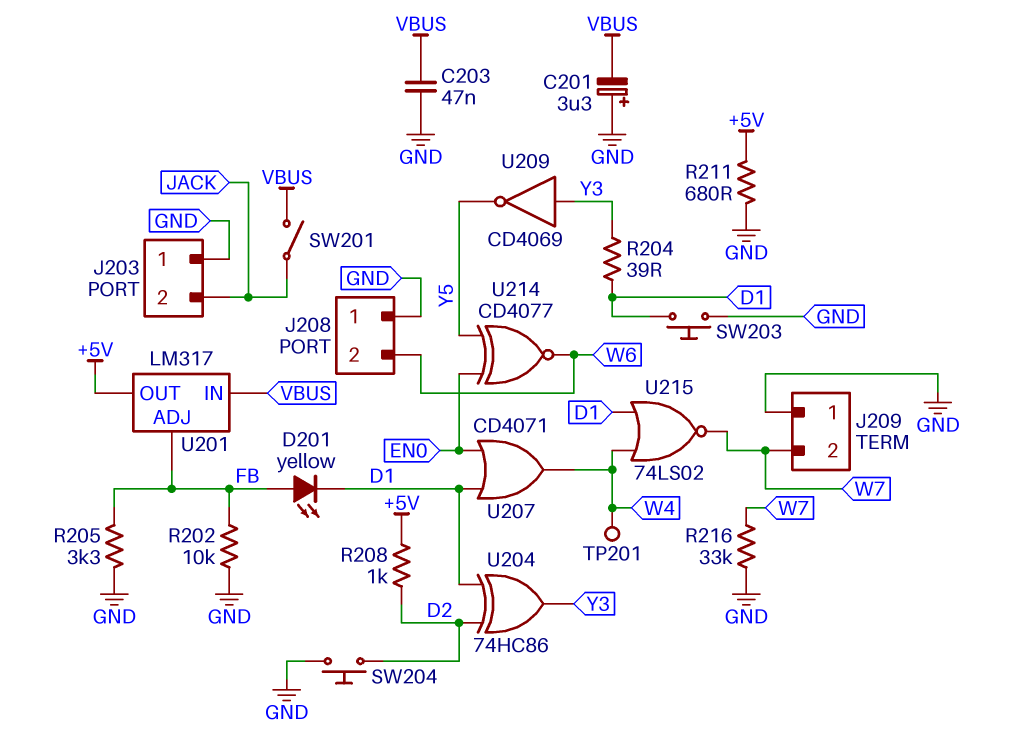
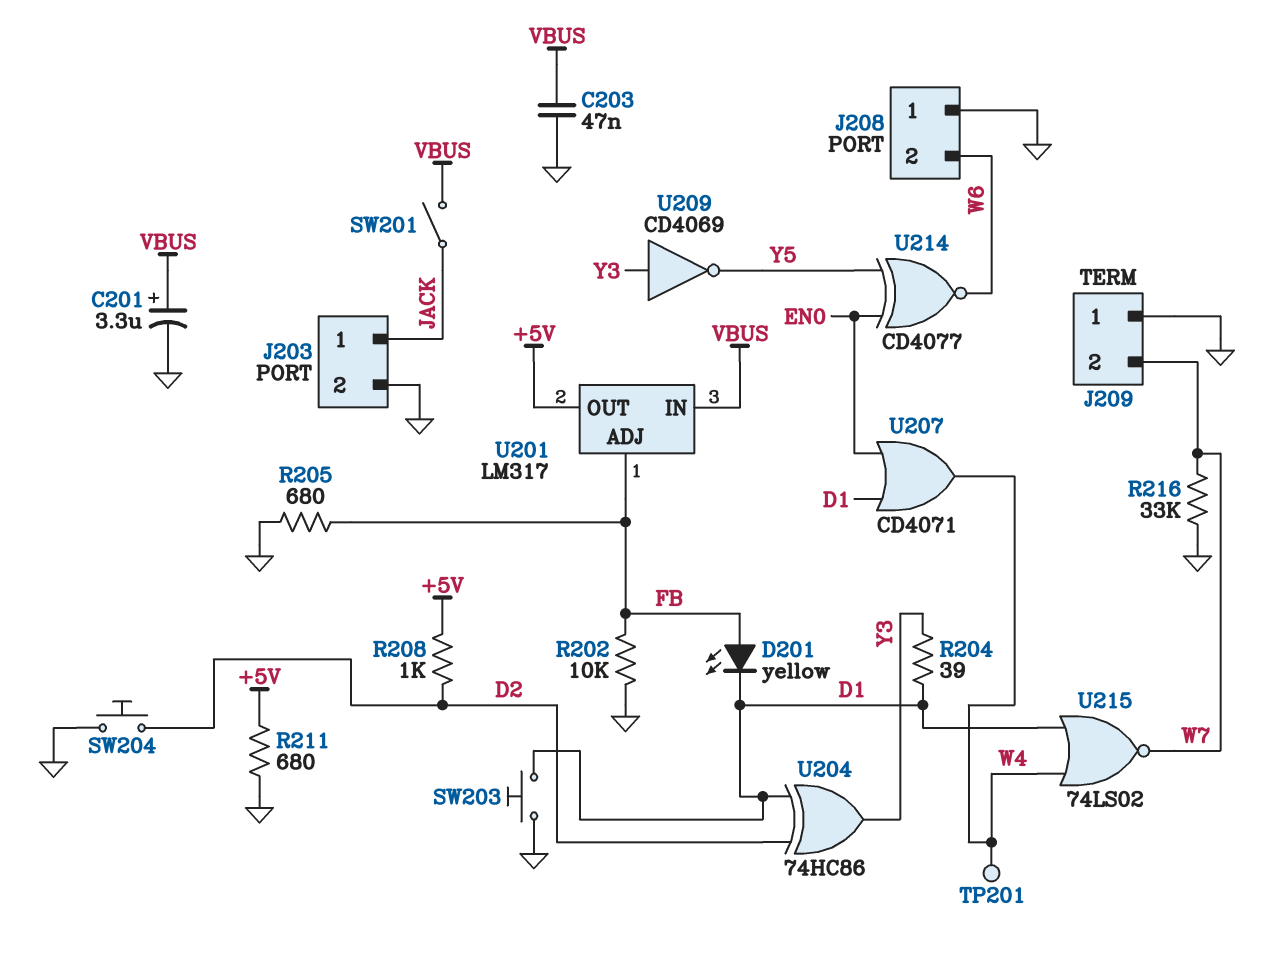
C201: 3.3uF (plus GND, minus VBUS) -> 3.3uF (plus VBUS, minus GND)
J203 pin 1: GND -> JACK
J203 pin 2: JACK -> GND
R205: 3.3k (FB, GND) -> 680 (FB, GND)

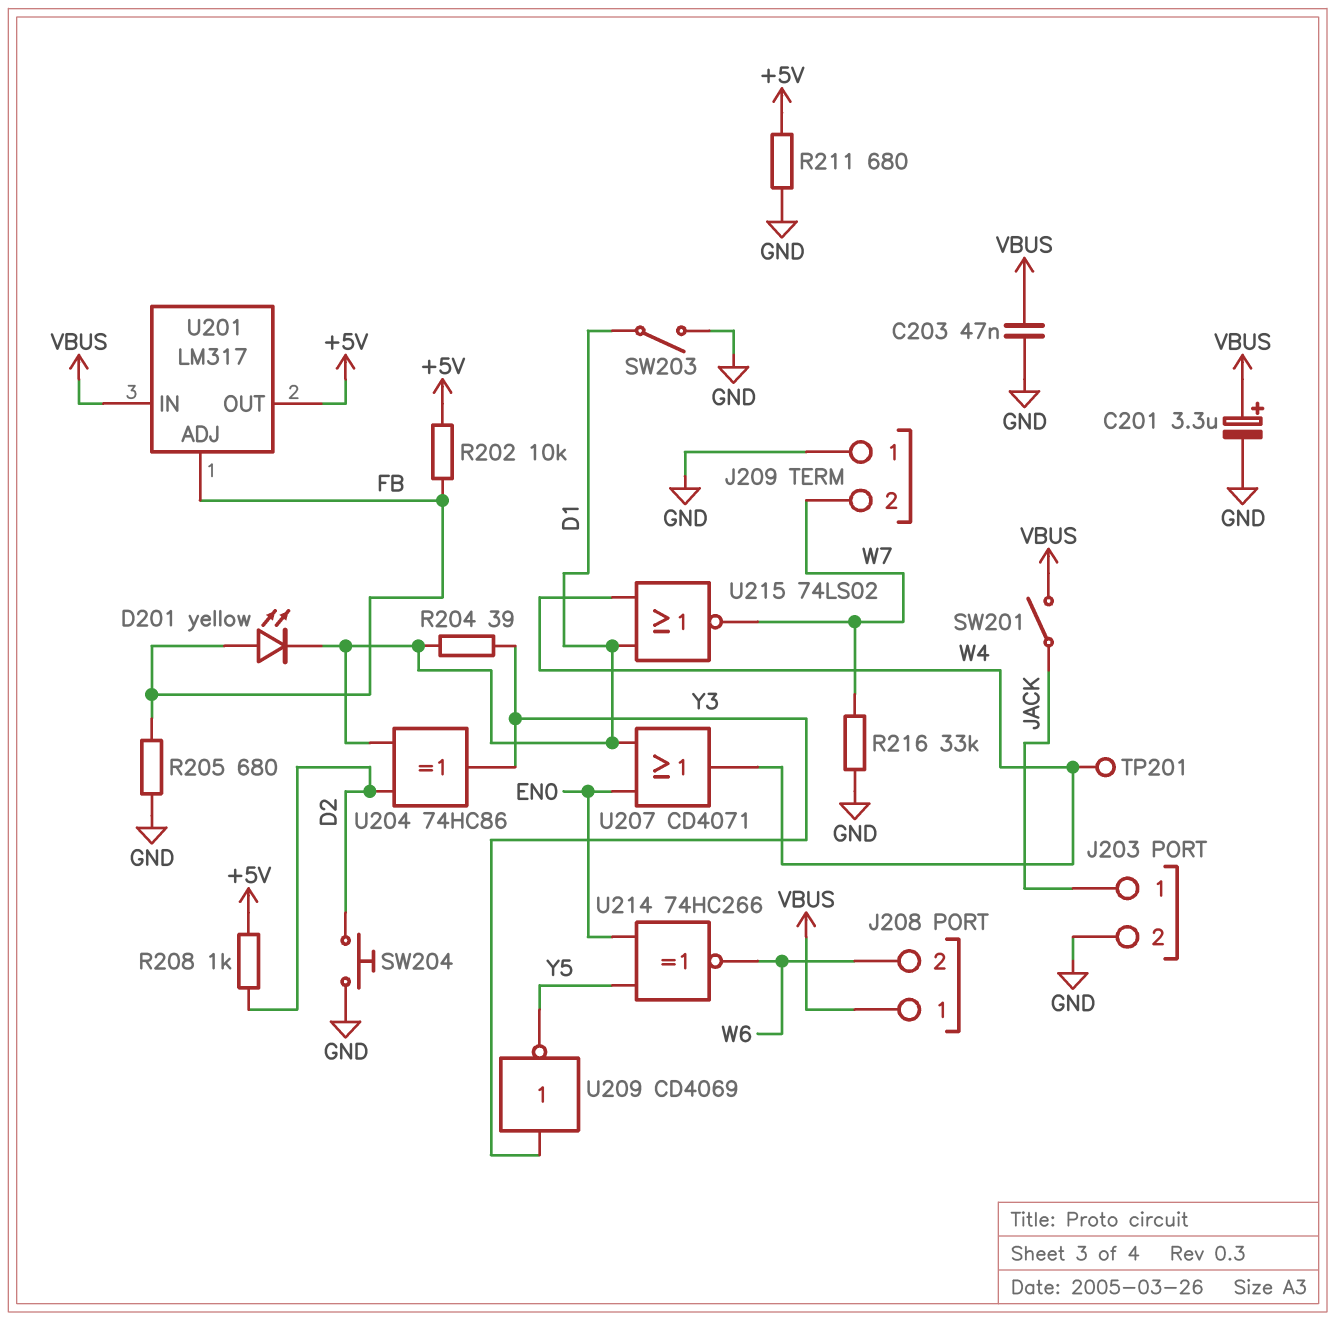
J208 pin 1: GND -> VBUS
R202: 10k (FB, GND) -> 10k (+5V, FB)
SW203: button (D1, GND) -> switch (D1, GND)
U214: XNOR CD4077 (in EN0, in Y5, out W6) -> XNOR 74HC266 (in EN0, in Y5, out W6)

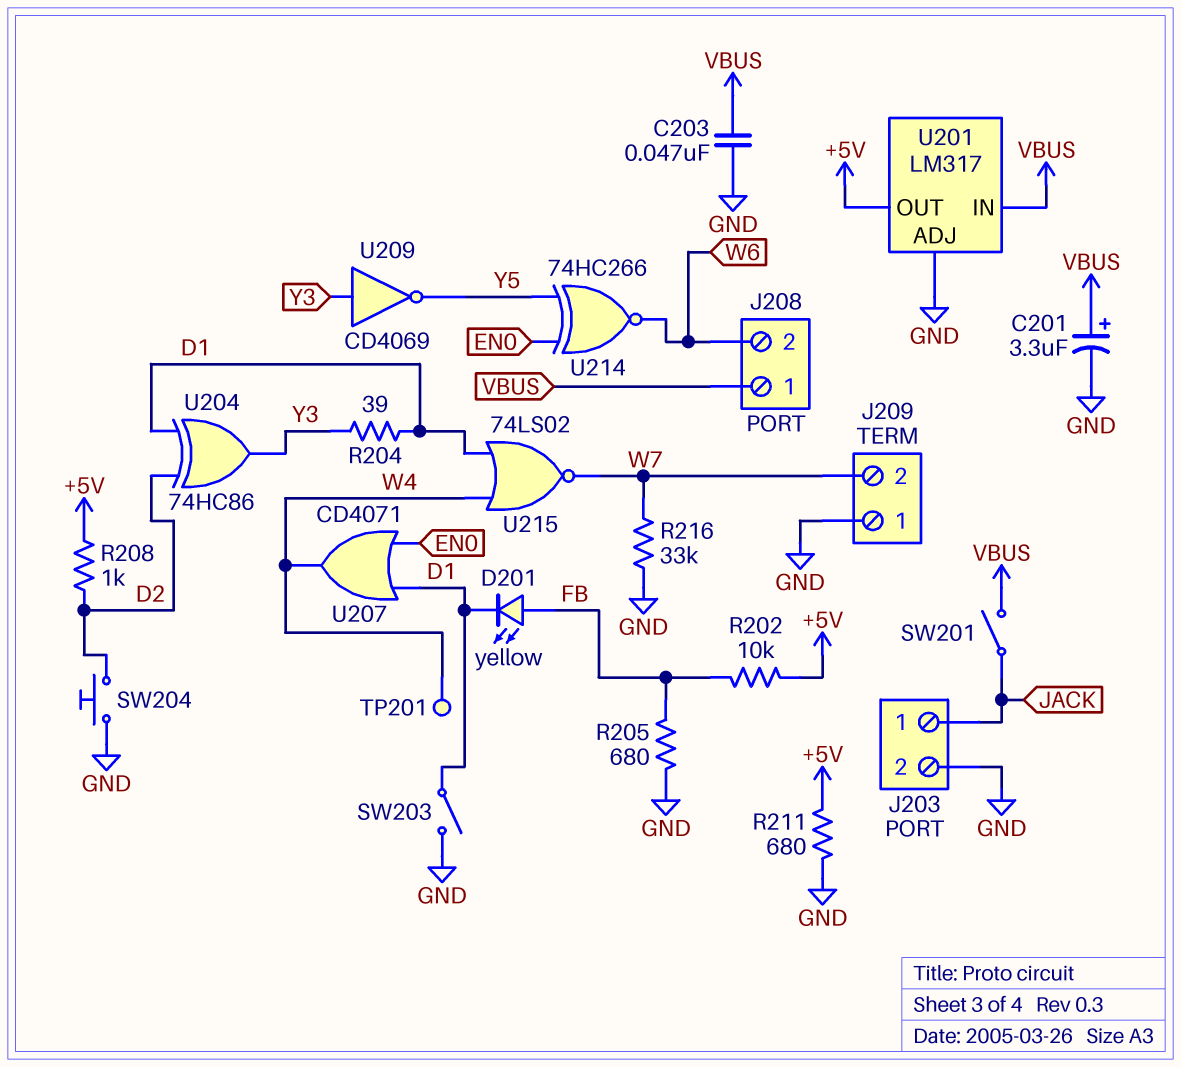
U201 pin ADJ: FB -> GND

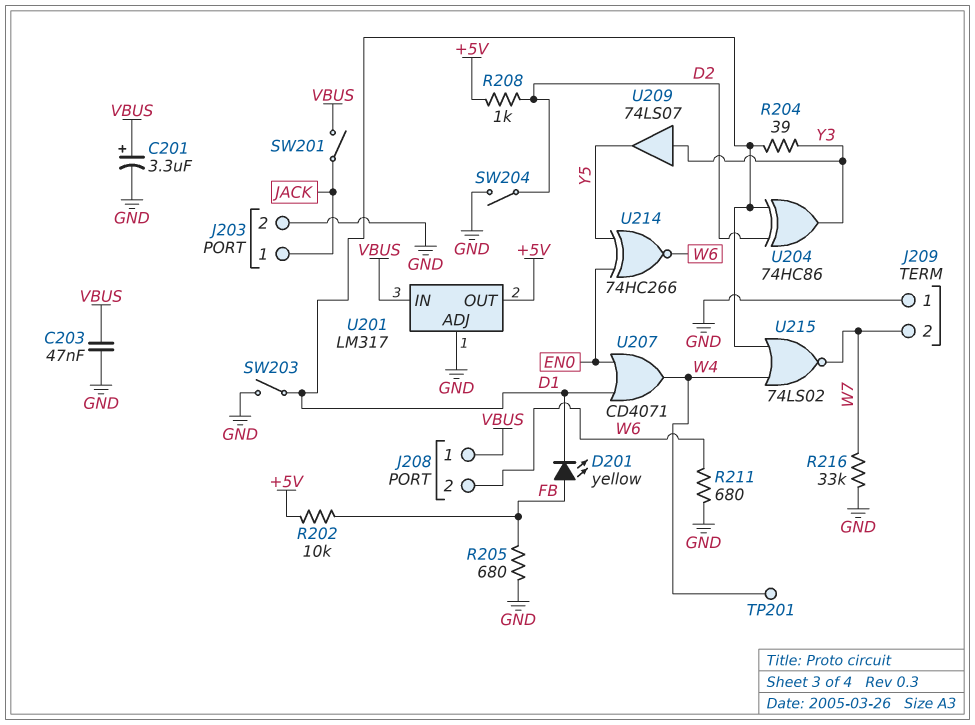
R211: 680 (+5V, GND) -> 680 (GND, W6)
SW204: button (D2, GND) -> switch (D2, GND)
U209: NOT CD4069 (in Y3, out Y5) -> buffer 74LS07 (in Y3, out Y5)

